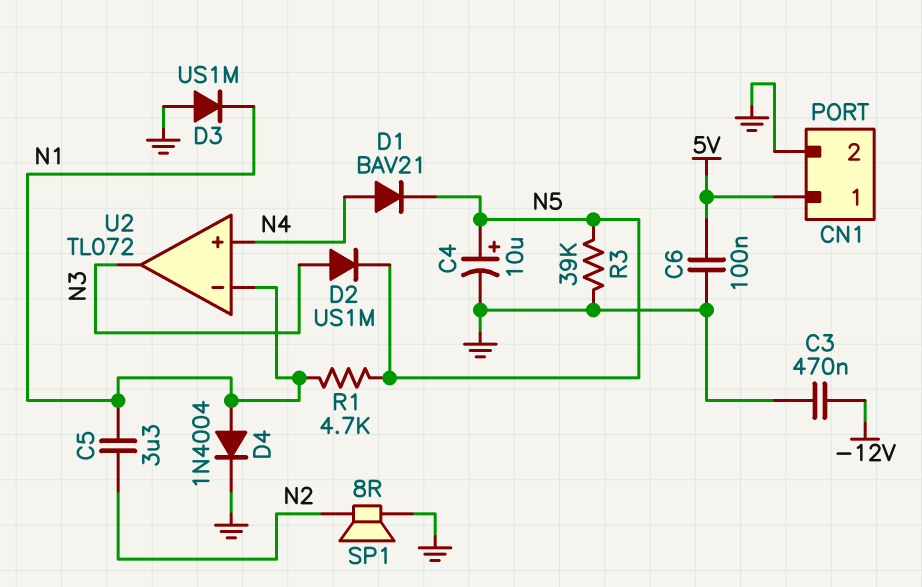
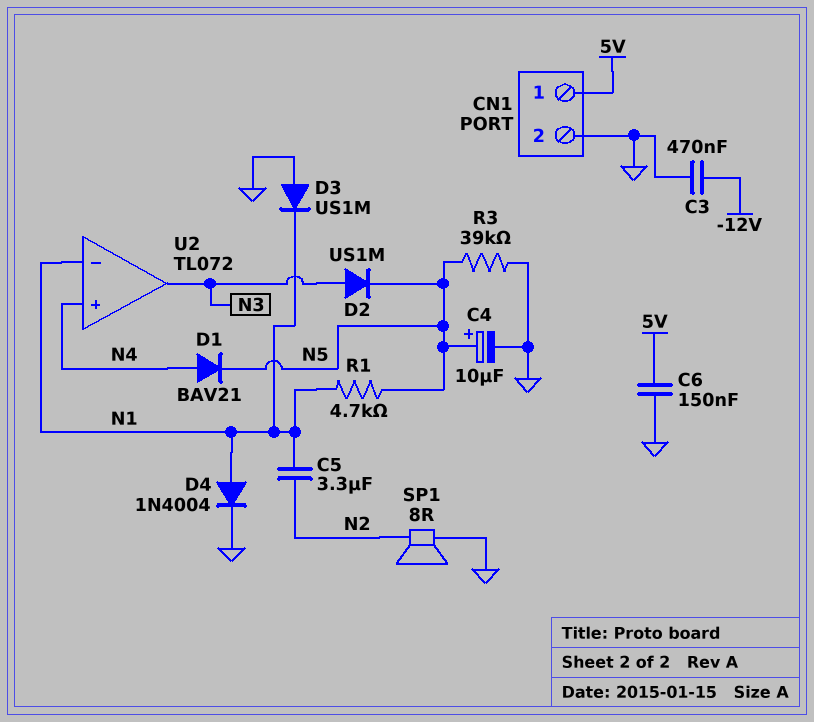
C6: 100nF (5V, GND) -> 150nF (5V, GND)

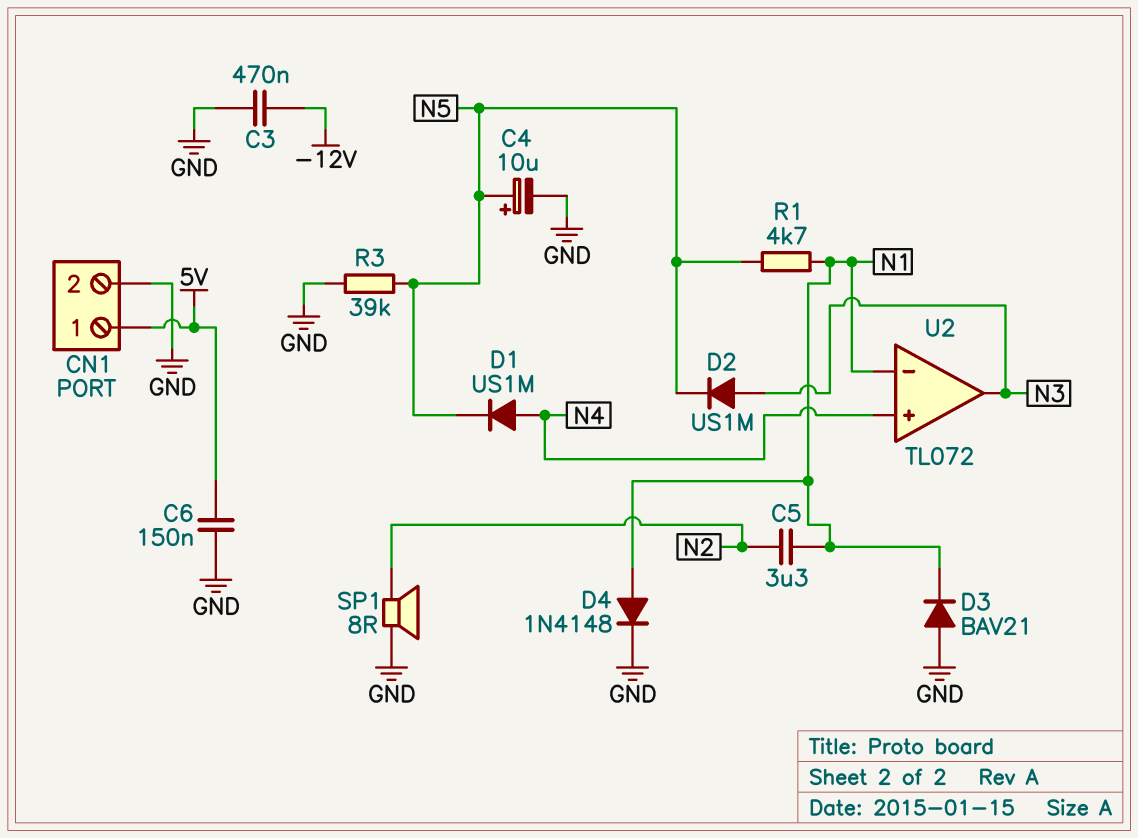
D1: diode BAV21 (A N4, K N5) -> diode US1M (A N4, K N5)
D3: diode US1M (A GND, K N1) -> diode BAV21 (A GND, K N1)
D4: diode 1N4004 (A N1, K GND) -> diode 1N4148 (A N1, K GND)

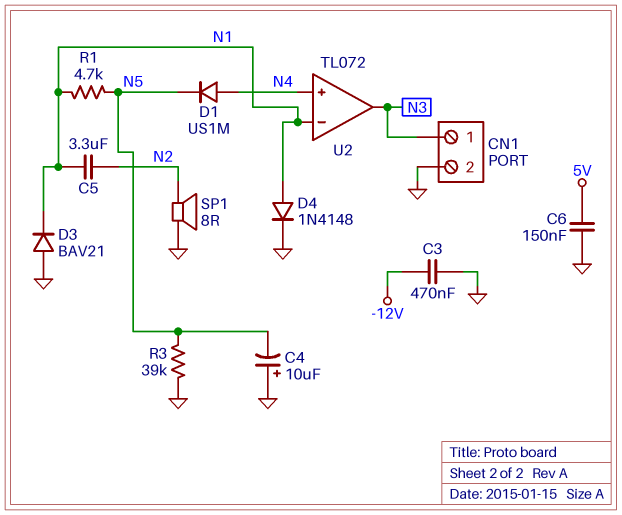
C4: 10uF (plus N5, minus GND) -> 10uF (plus GND, minus N5)
CN1 pin 1: 5V -> N3
D2: diode US1M (A N3, K N5) -> none

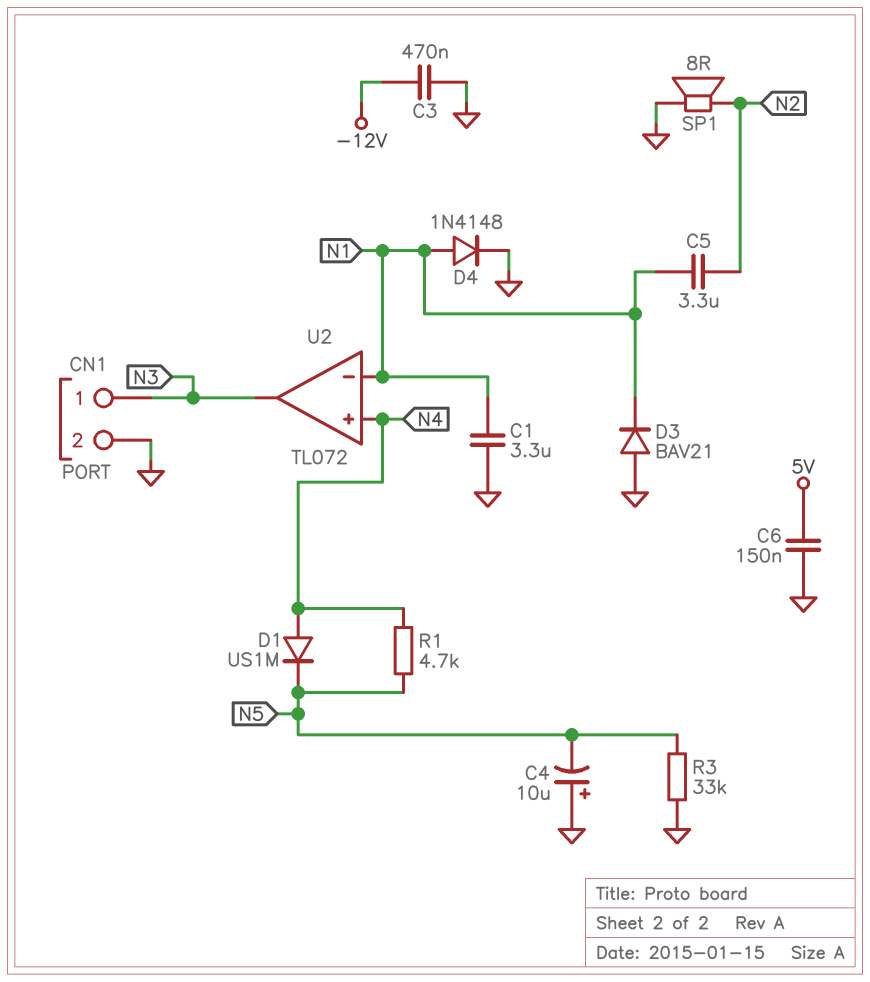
C1: none -> 3.3uF (GND, N1)
R1: 4.7k (N1, N5) -> 4.7k (N4, N5)
R3: 39k (GND, N5) -> 33k (GND, N5)

